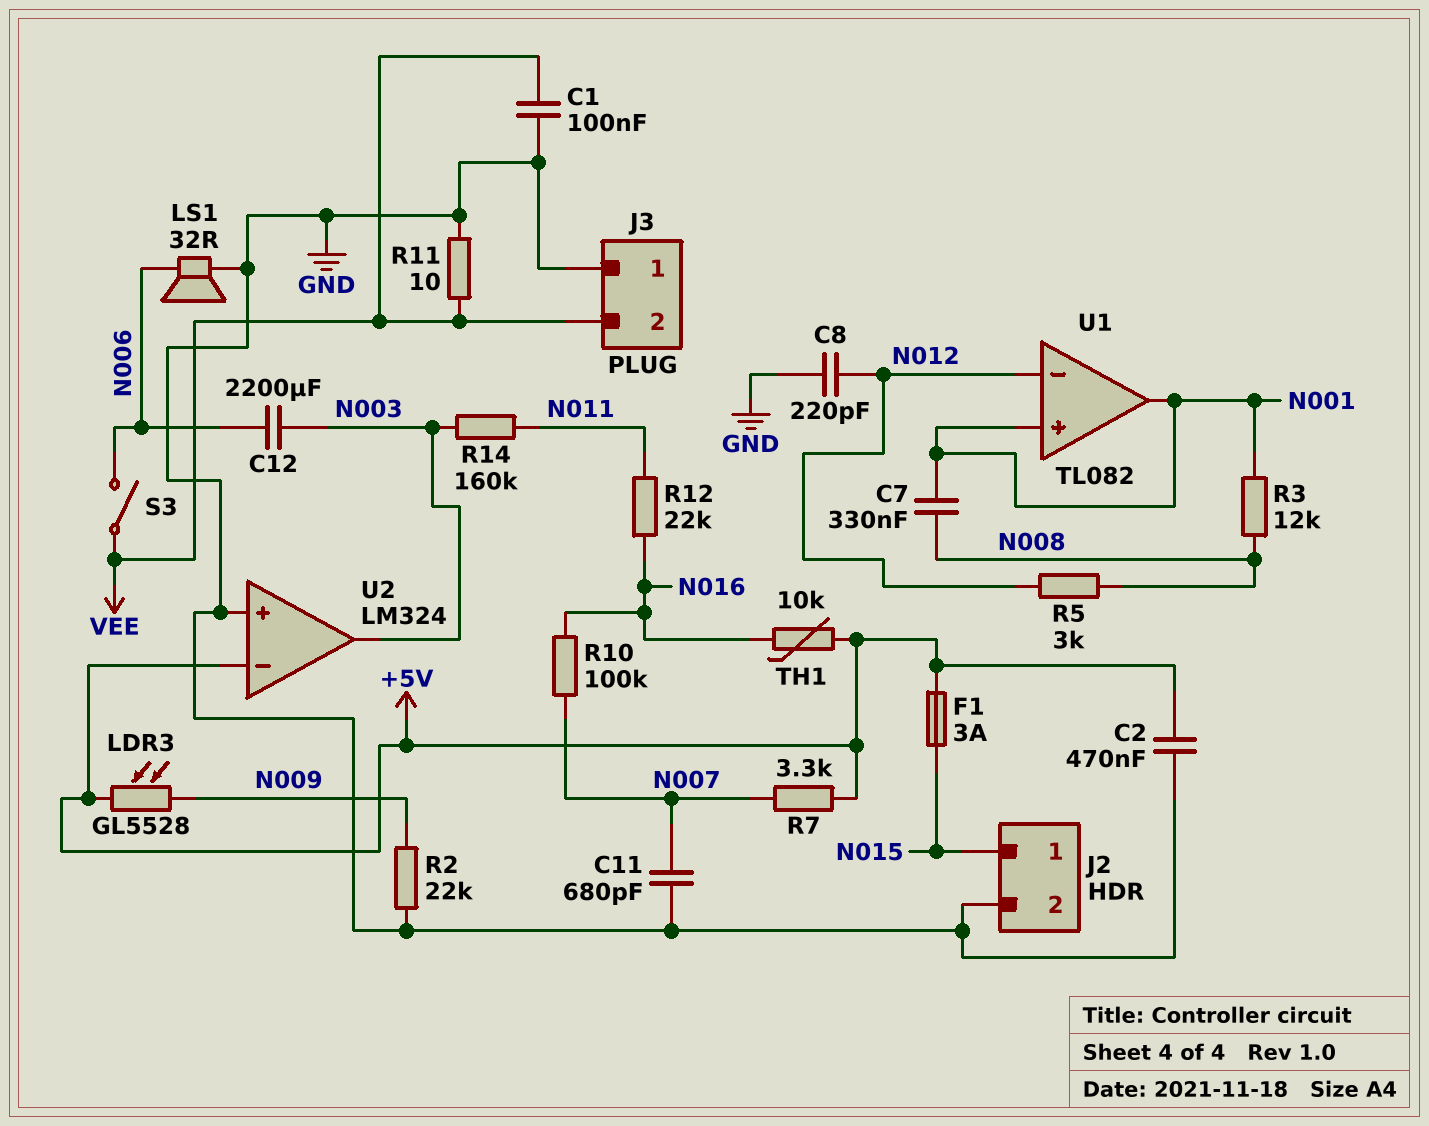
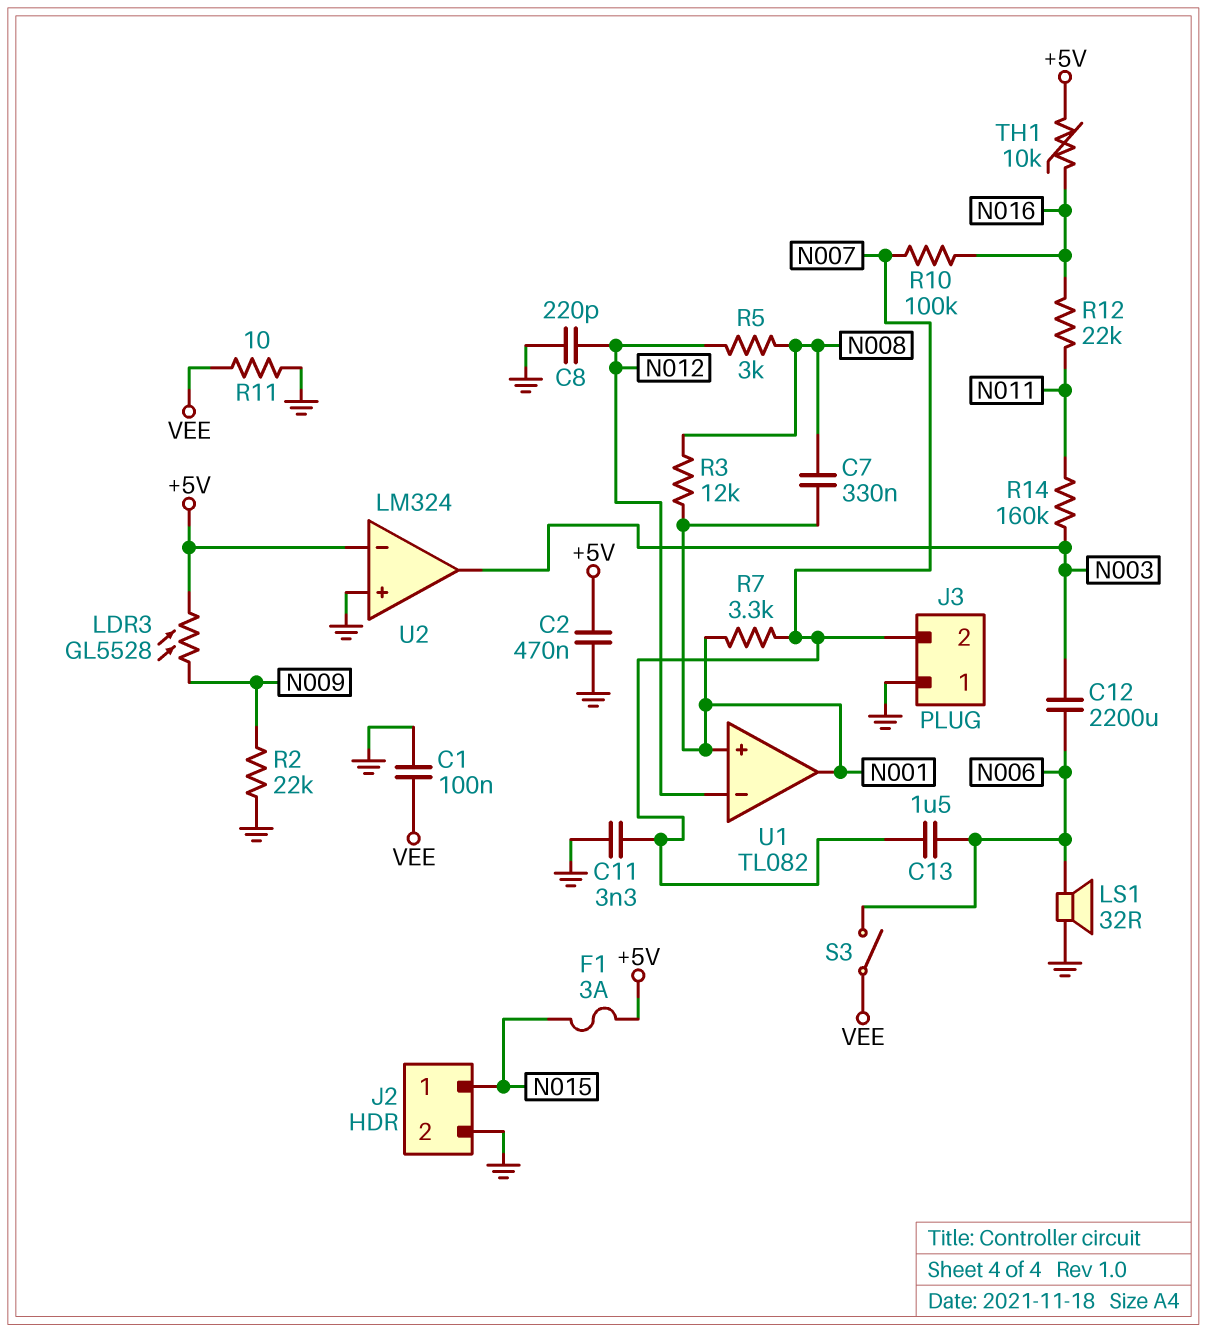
C11: 680pF (GND, N007) -> 3.3nF (GND, N007)
C13: none -> 1.5uF (N006, N007)
J3 pin 2: VEE -> N007
R7: 3.3k (+5V, N007) -> 3.3k (N001, N007)

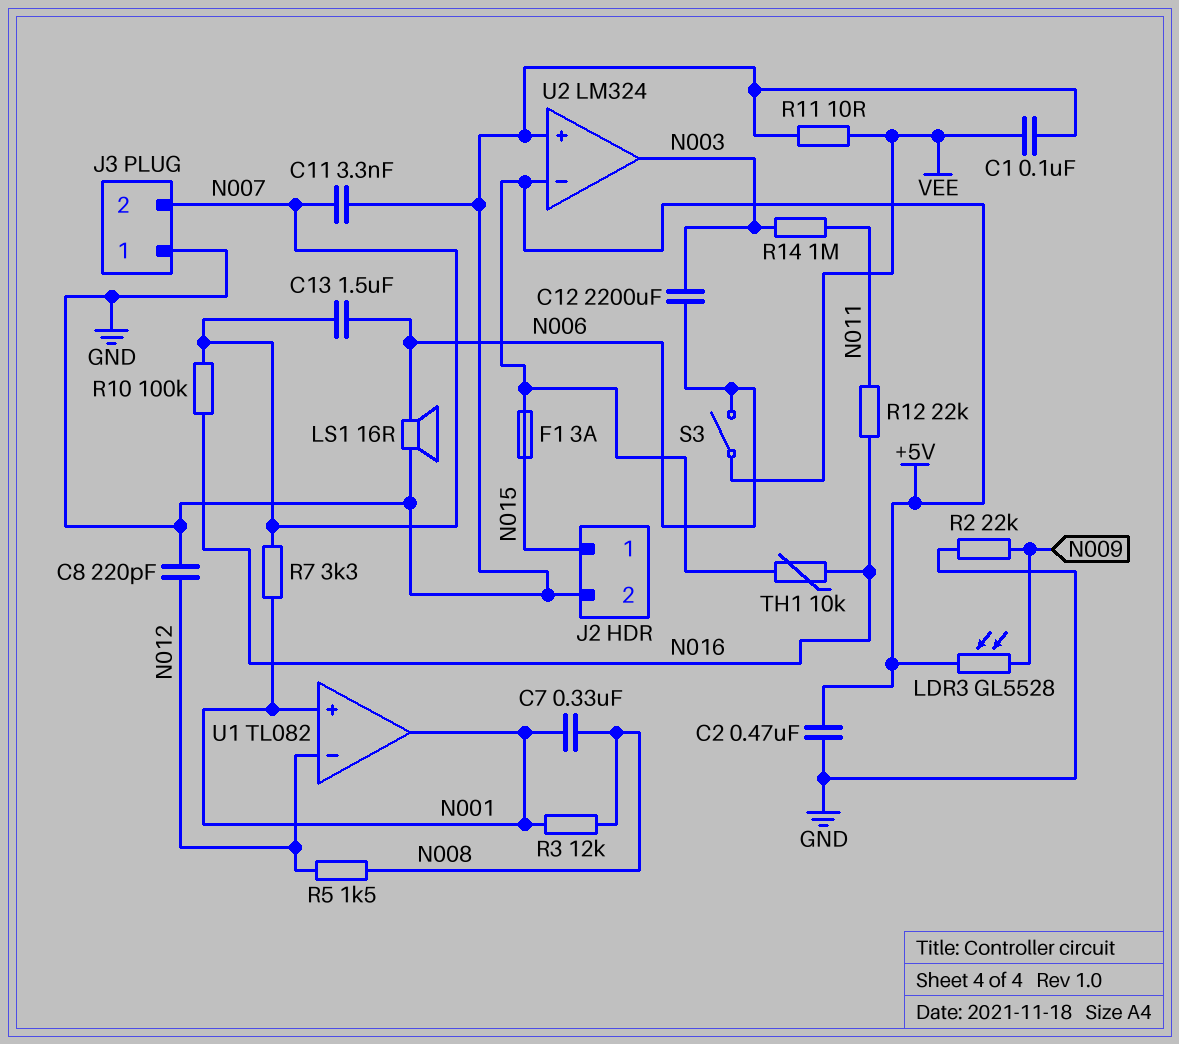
LS1: speaker 32R (GND, N006) -> speaker 16R (GND, N006)
R5: 3k (N008, N012) -> 1.5k (N008, N012)
R14: 160k (N003, N011) -> 1M (N003, N011)

